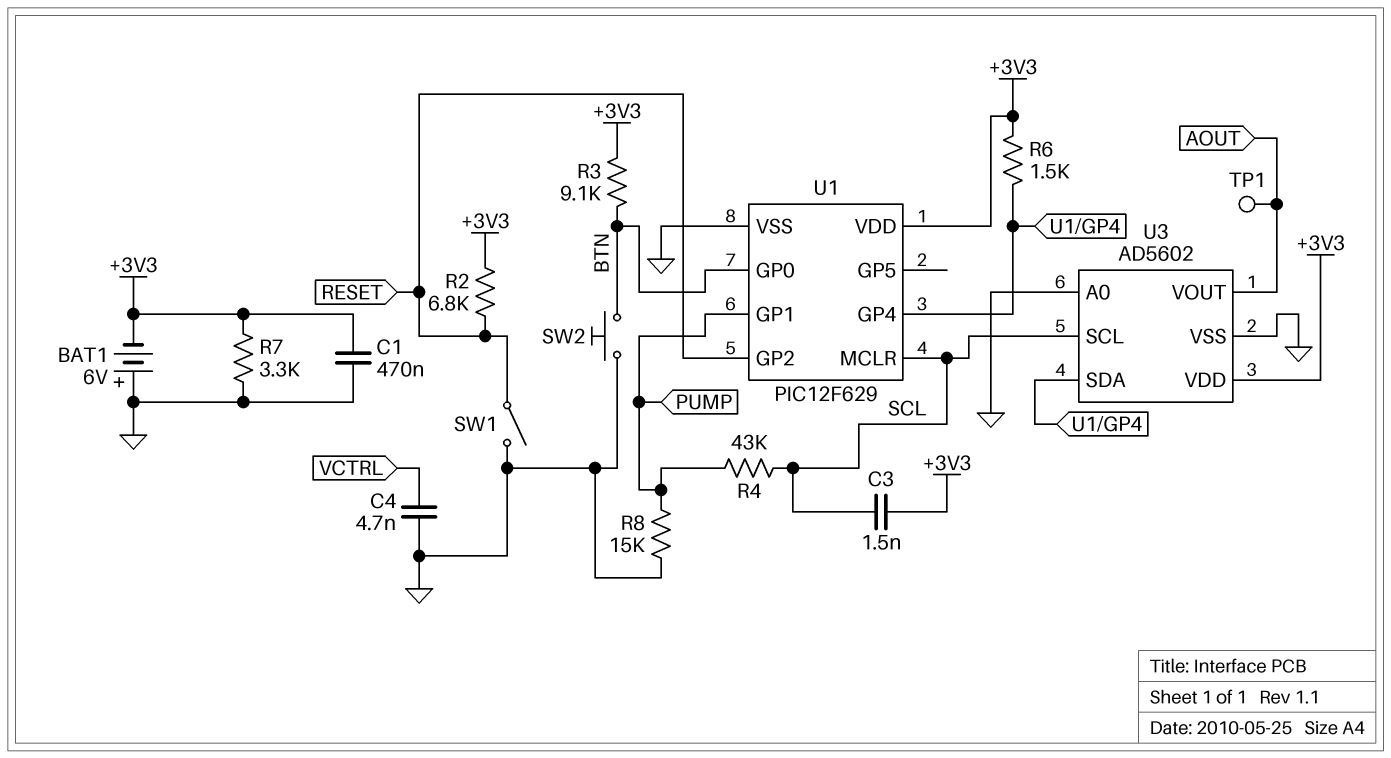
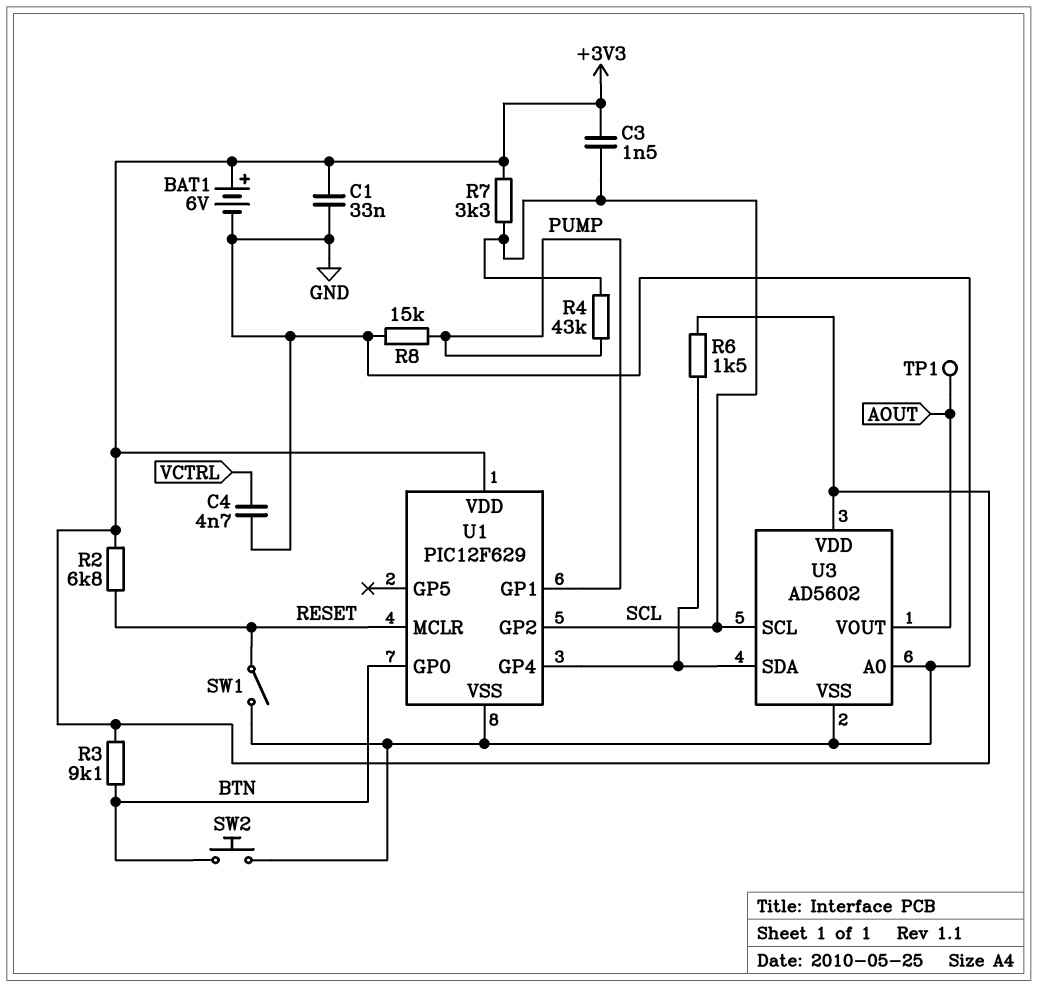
BAT1: 6V (plus GND, minus +3V3) -> 6V (plus +3V3, minus GND)
C1: 470nF (+3V3, GND) -> 33nF (+3V3, GND)
R7: 3.3k (+3V3, GND) -> 3.3k (+3V3, SCL)
U1 pin GP2: RESET -> SCL
U1 pin MCLR: SCL -> RESET

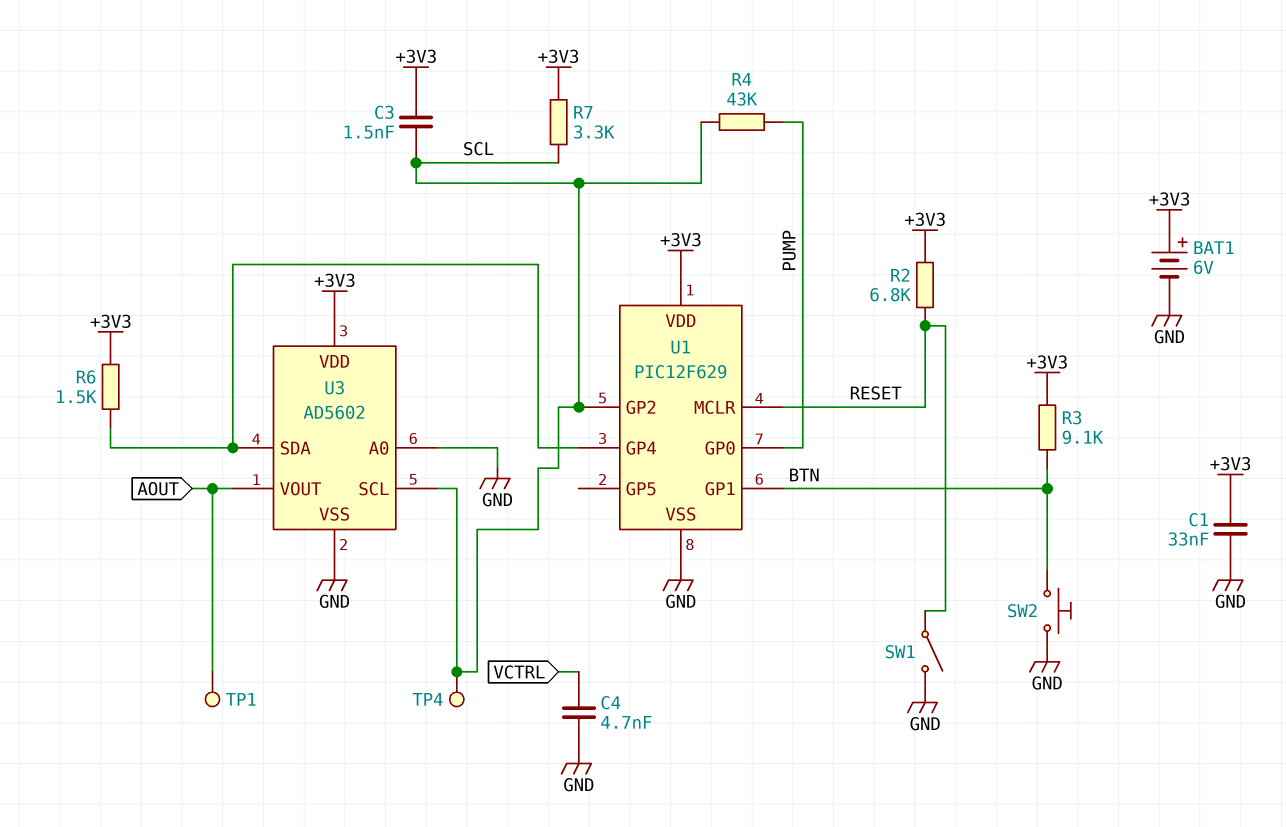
R8: 15k (GND, PUMP) -> none
TP4: none -> test point (SCL)
U1 pin GP0: BTN -> PUMP
U1 pin GP1: PUMP -> BTN

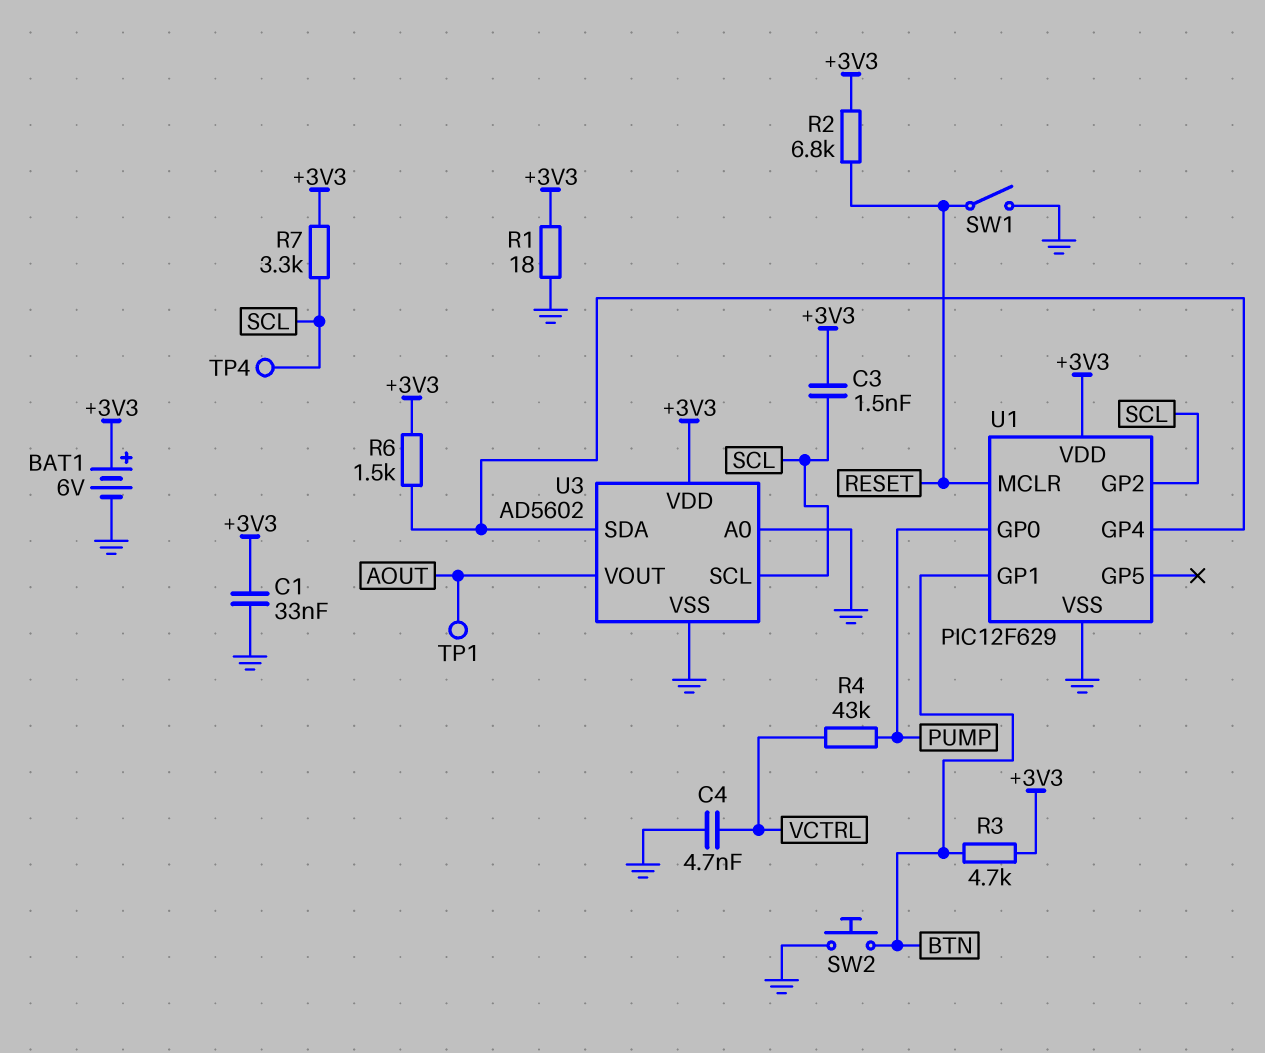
R1: none -> 18 (+3V3, GND)
R3: 9.1k (+3V3, BTN) -> 4.7k (+3V3, BTN)
R4: 43k (PUMP, SCL) -> 43k (PUMP, VCTRL)

